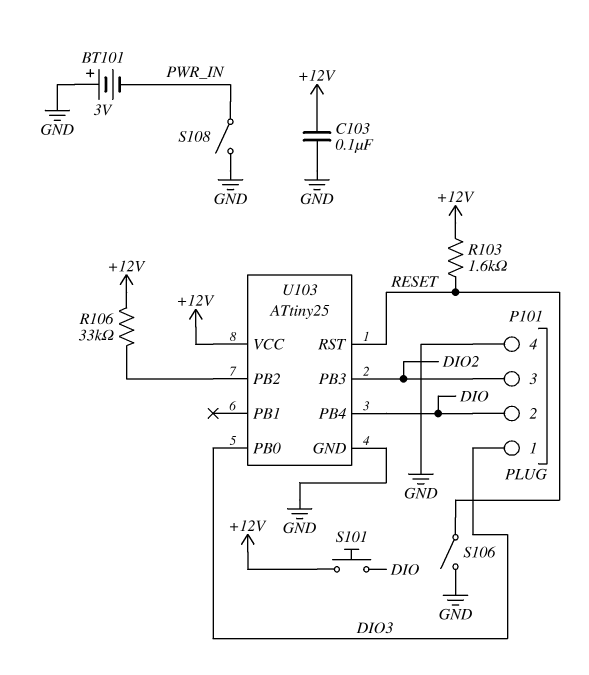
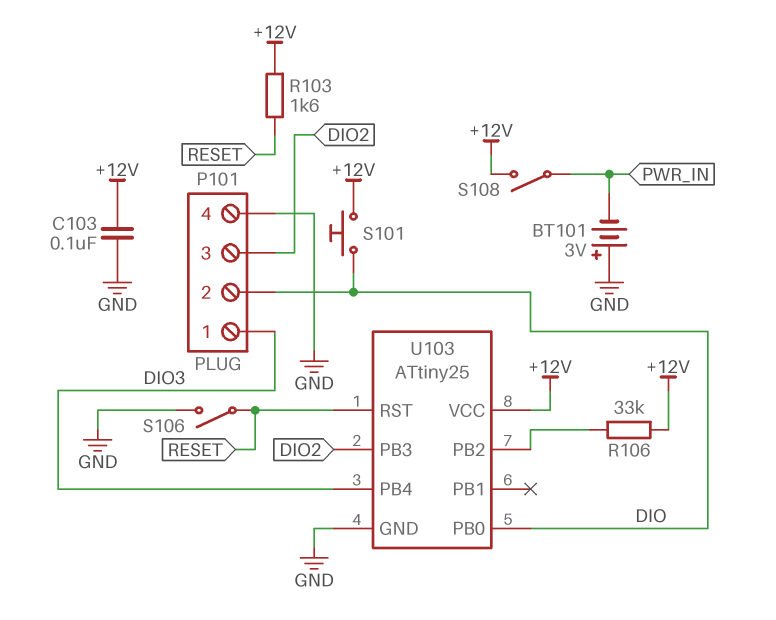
S108: switch (GND, PWR_IN) -> switch (+12V, PWR_IN)
U103 pin PB0: DIO3 -> DIO
U103 pin PB4: DIO -> DIO3

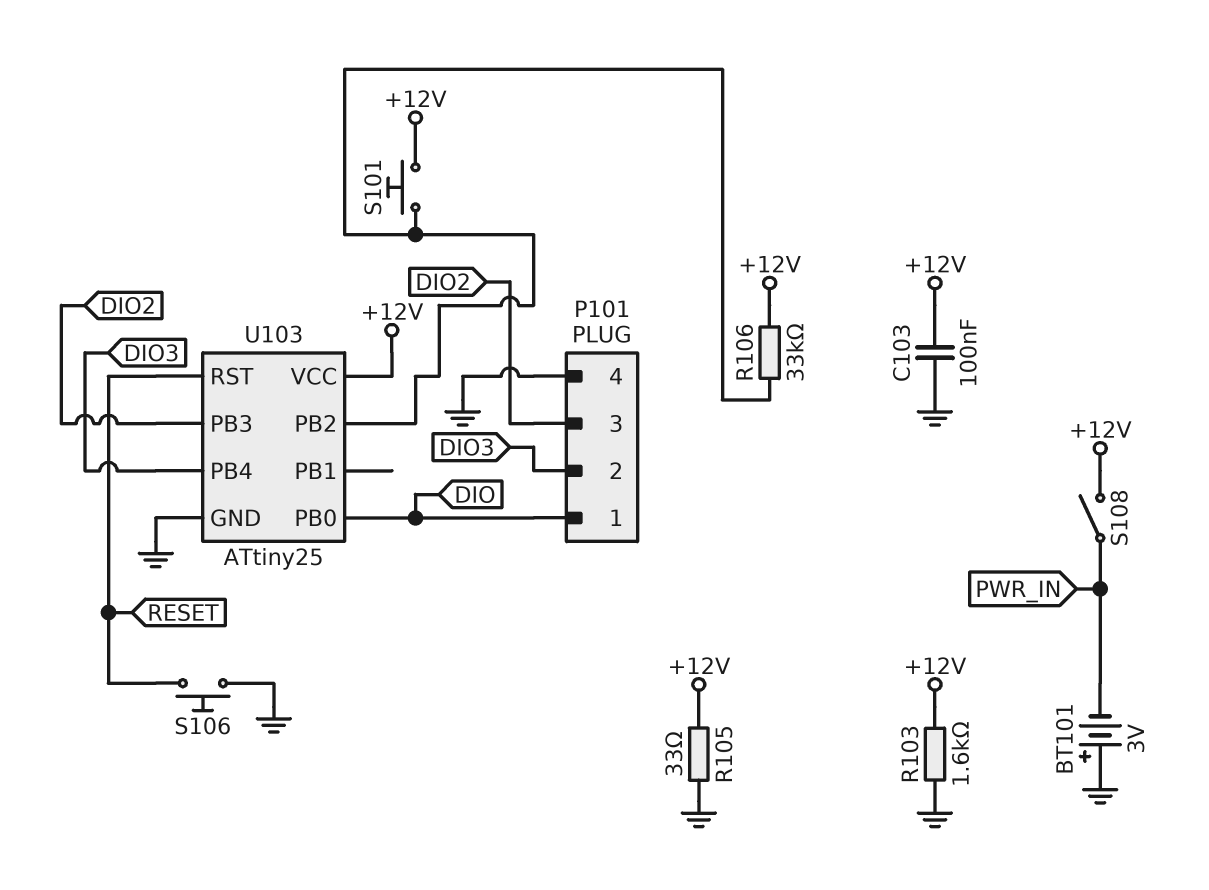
P101 pin 1: DIO3 -> DIO
P101 pin 2: DIO -> DIO3
R103: 1.6k (+12V, RESET) -> 1.6k (+12V, GND)
R105: none -> 33 (+12V, GND)
S101: button (+12V, DIO) -> button (+12V, U103/PB2)
S106: switch (GND, RESET) -> button (GND, RESET)

